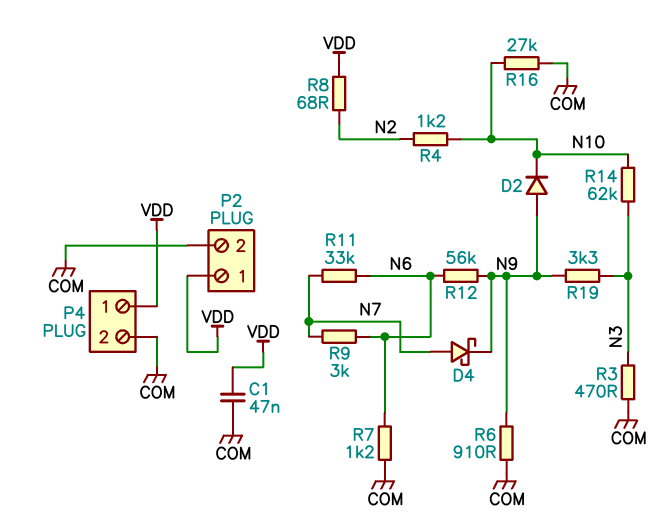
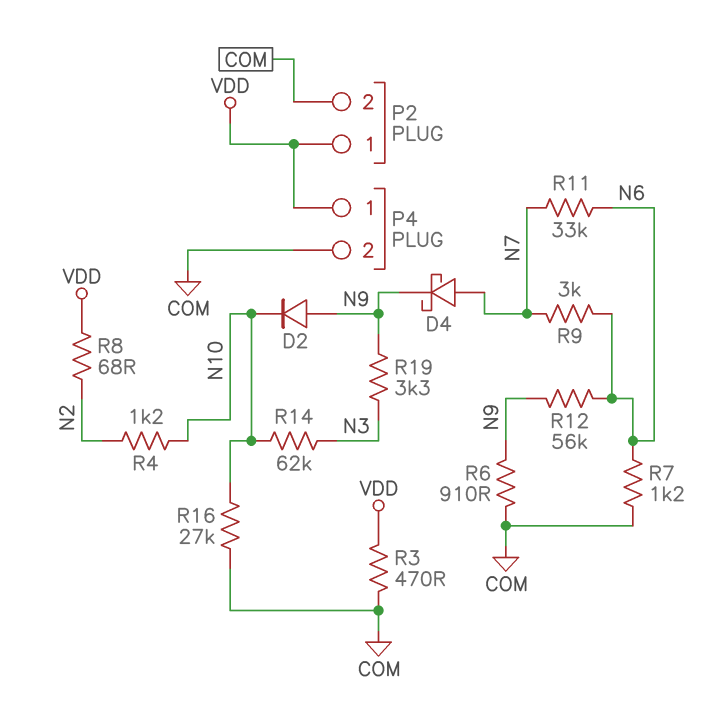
C1: 47nF (COM, VDD) -> none
R3: 470 (COM, N3) -> 470 (COM, VDD)

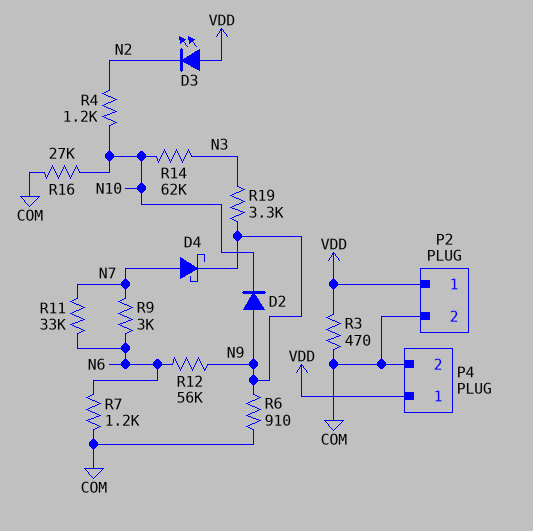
D3: none -> LED (A VDD, K N2)
R8: 68 (N2, VDD) -> none

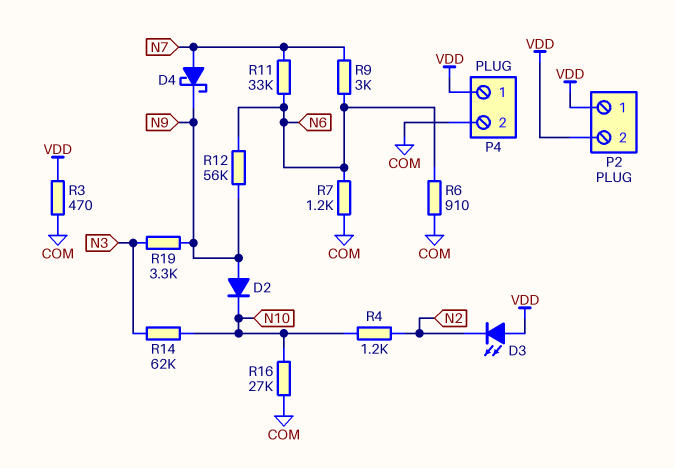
P2 pin 2: COM -> VDD
R6: 910 (COM, N9) -> 910 (COM, N6)

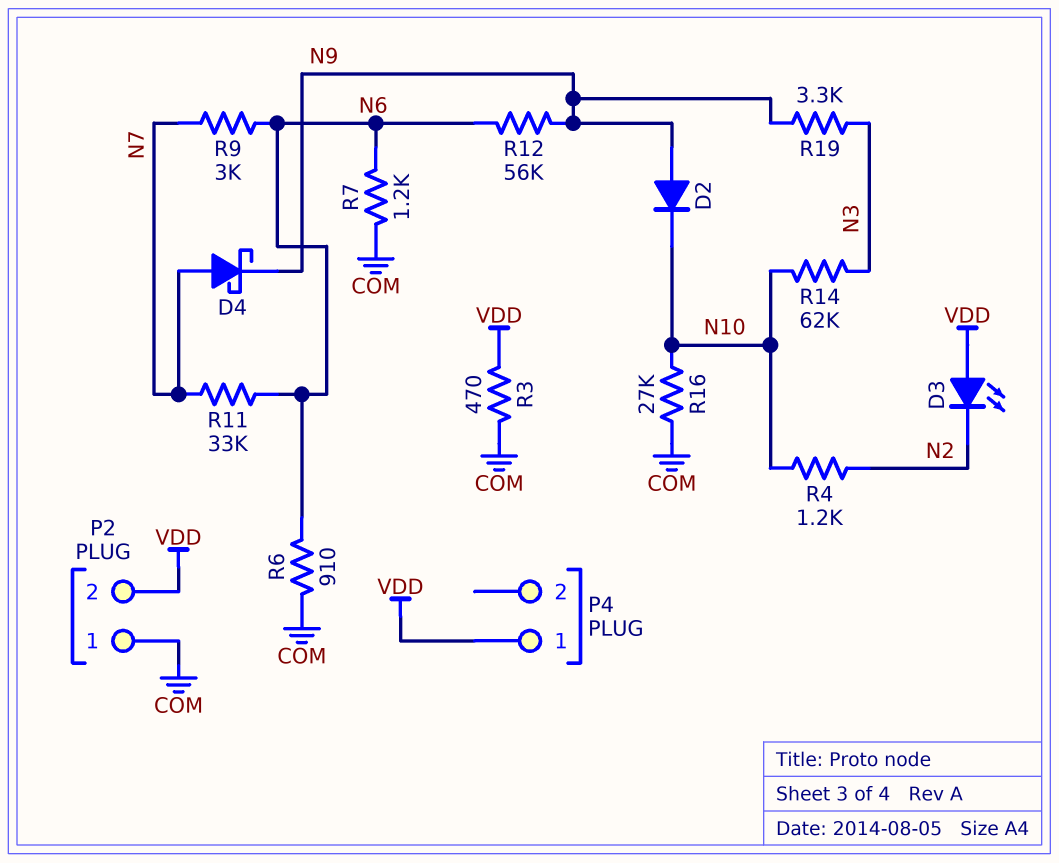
P2 pin 1: VDD -> COM
P4 pin 2: COM -> none

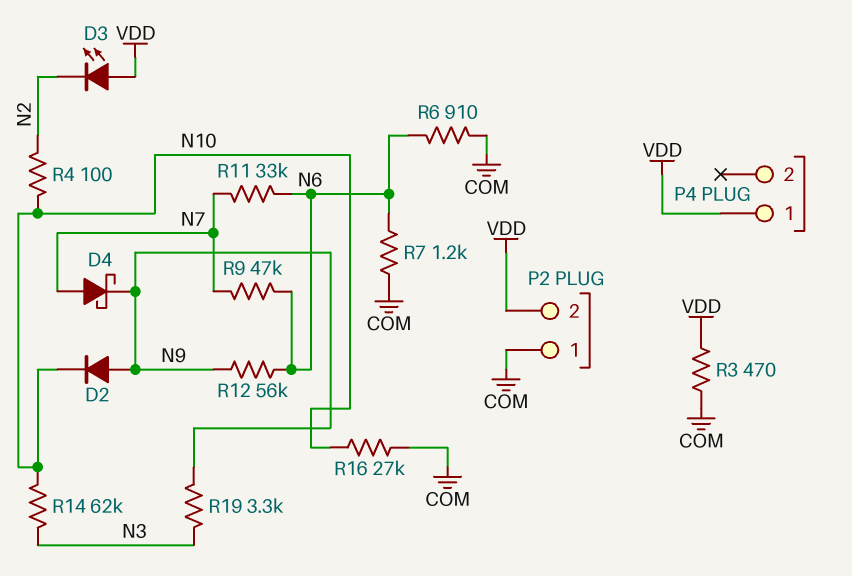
R4: 1.2k (N2, N10) -> 100 (N2, N10)
R9: 3k (N6, N7) -> 47k (N6, N7)

